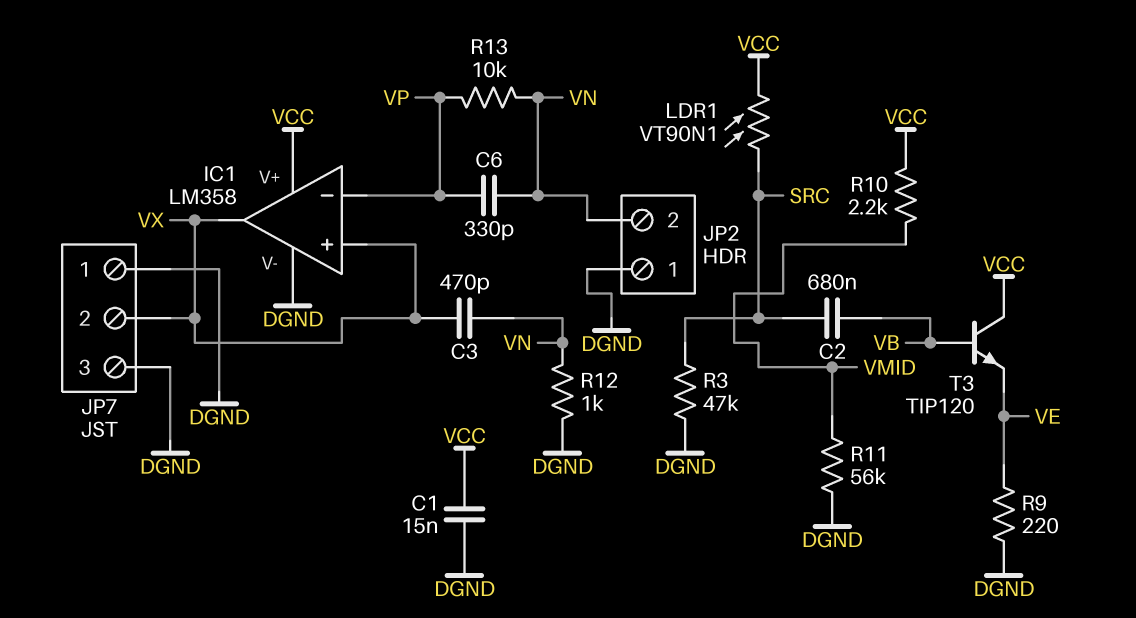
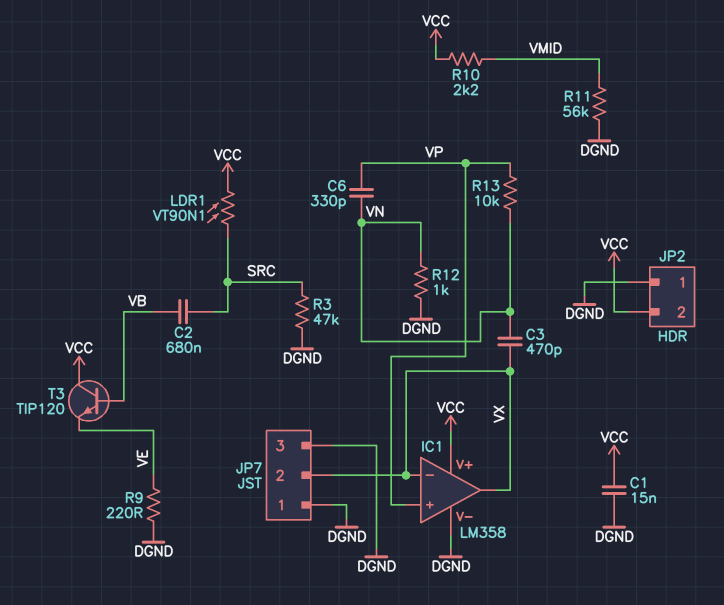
IC1 pin in+: VX -> VP
IC1 pin in-: VP -> VX
JP2 pin 2: VN -> VCC

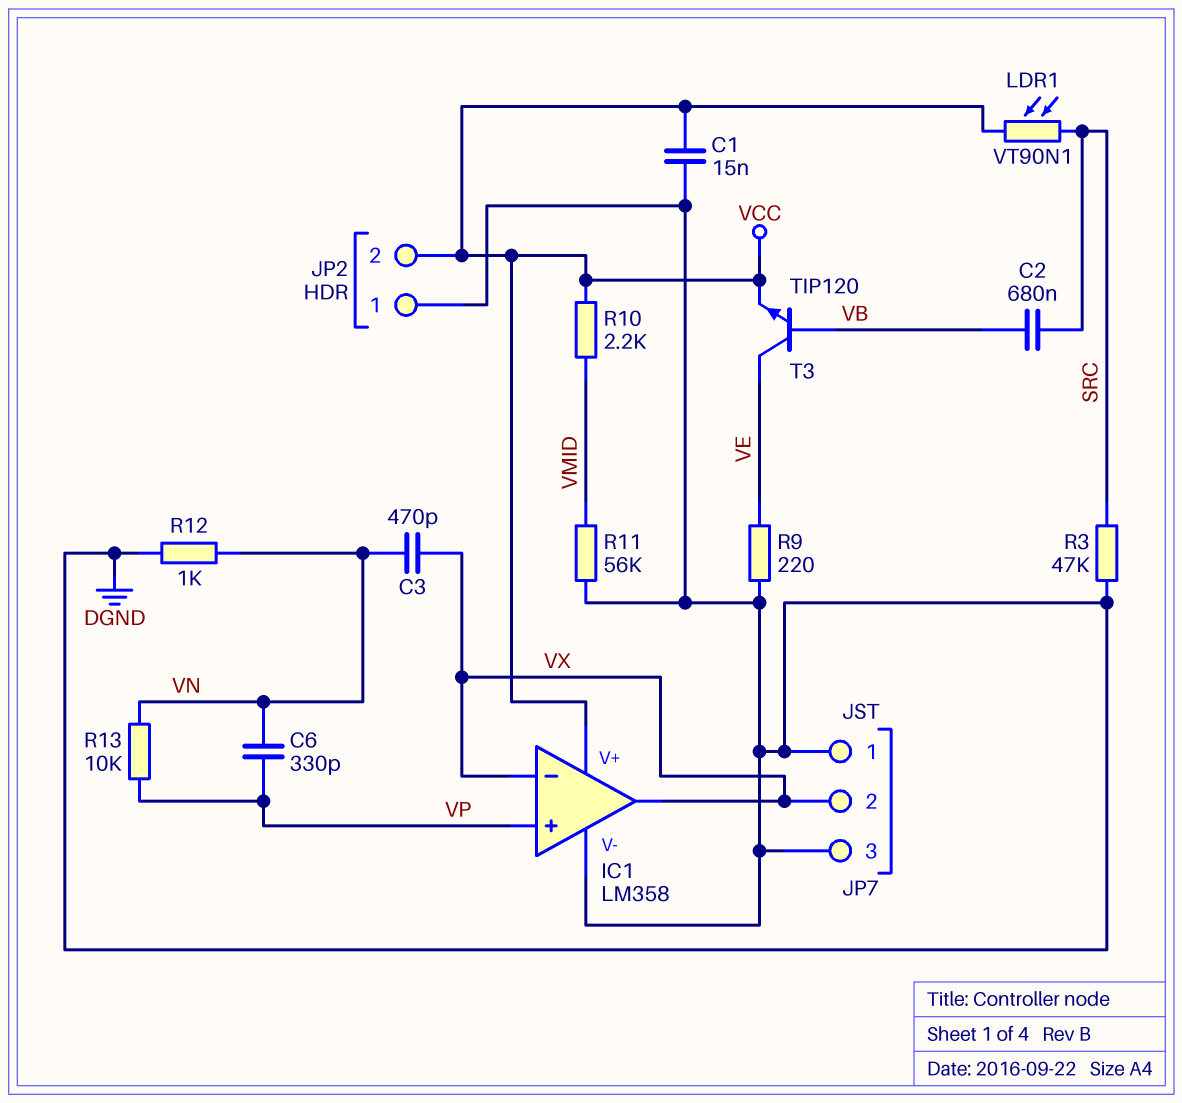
T3: NPN TIP120 (B VB, C VCC, E VE) -> NPN TIP120 (B VB, C VE, E VCC)

